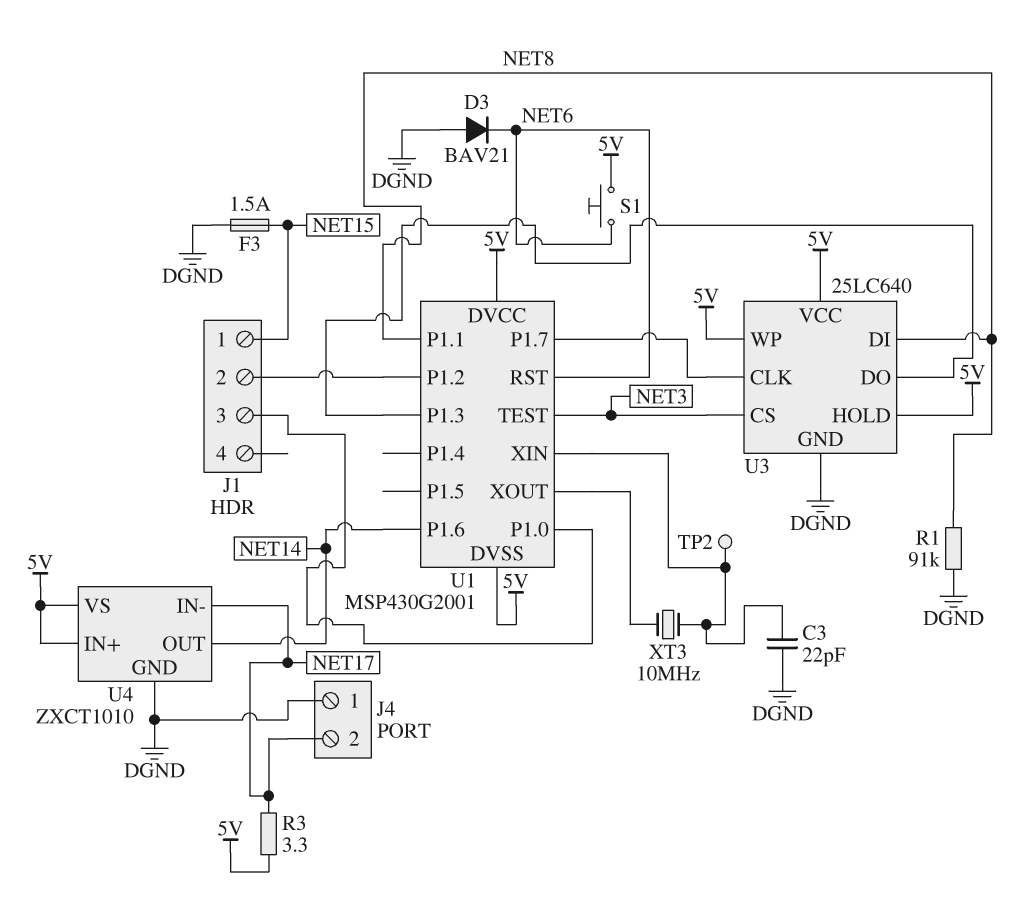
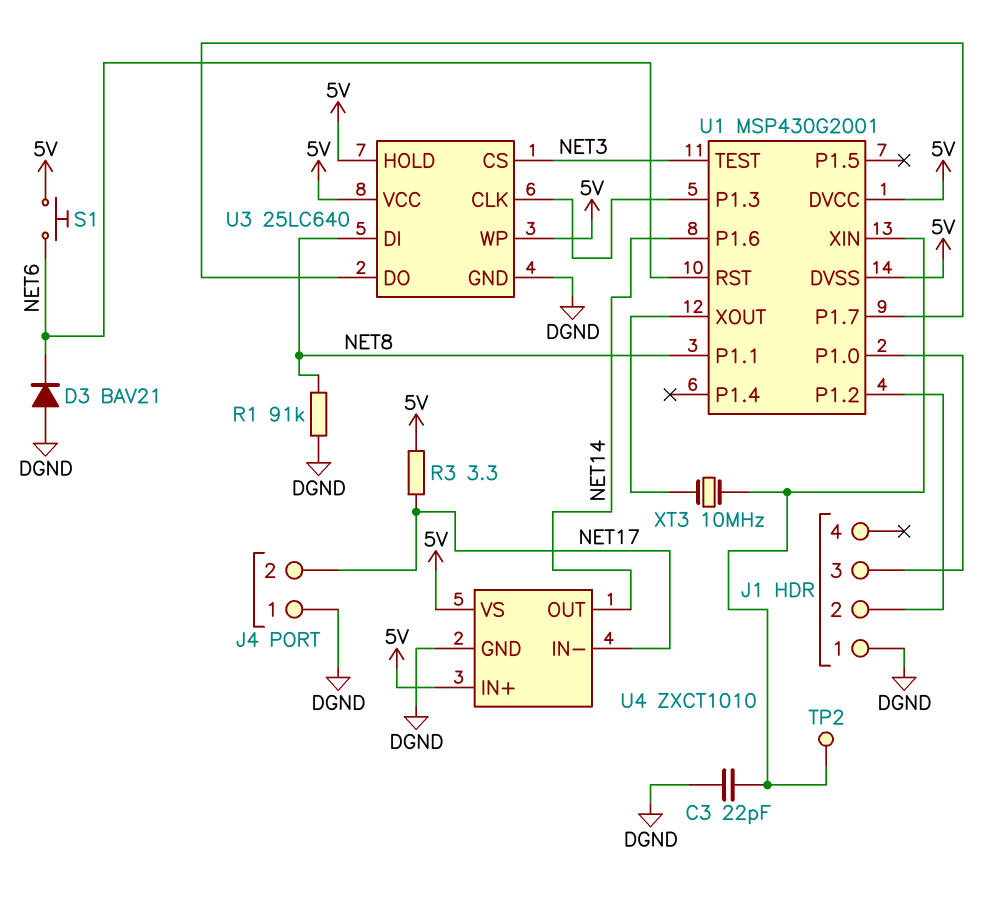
F3: 1.5A (DGND, NET15) -> none
J1 pin 1: NET15 -> DGND
U3 pin CLK: U1/P1.7 -> U1/P1.3
U3 pin DO: U1/P1.3 -> U1/P1.7

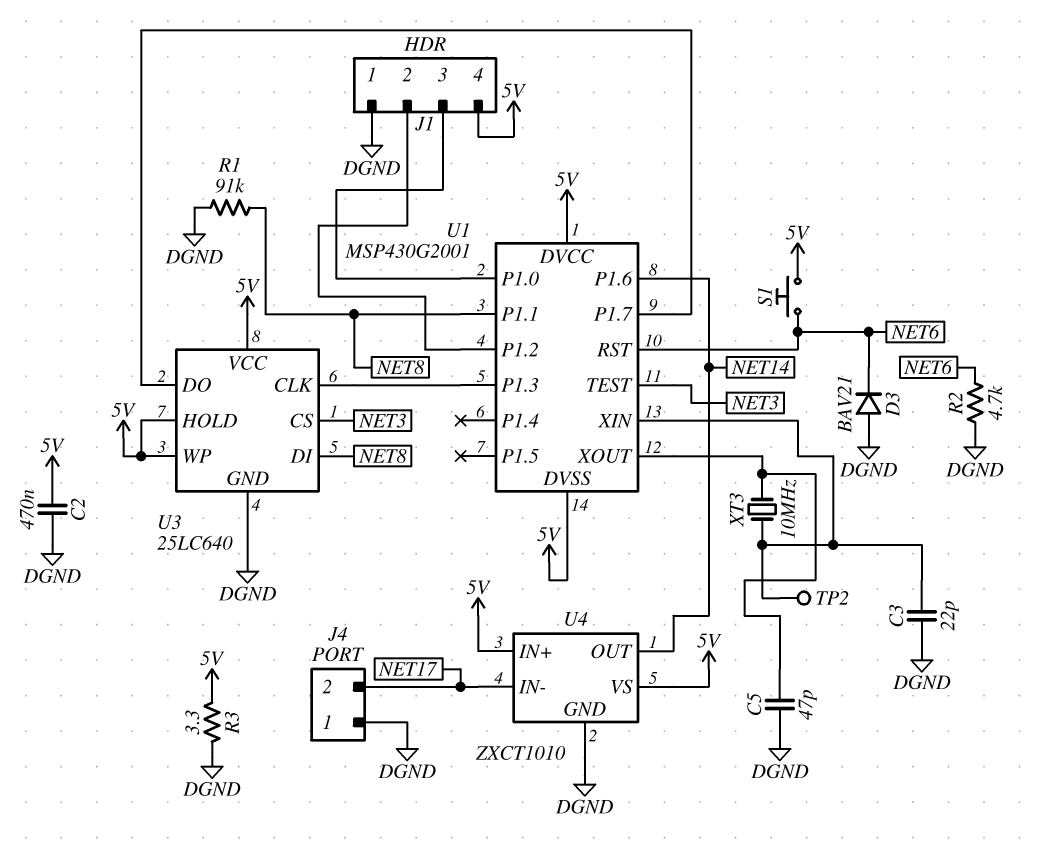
C2: none -> 470nF (5V, DGND)
C5: none -> 47pF (DGND, U1/XOUT)
J1 pin 4: none -> 5V
R2: none -> 4.7k (DGND, NET6)
R3: 3.3 (5V, NET17) -> 3.3 (5V, DGND)

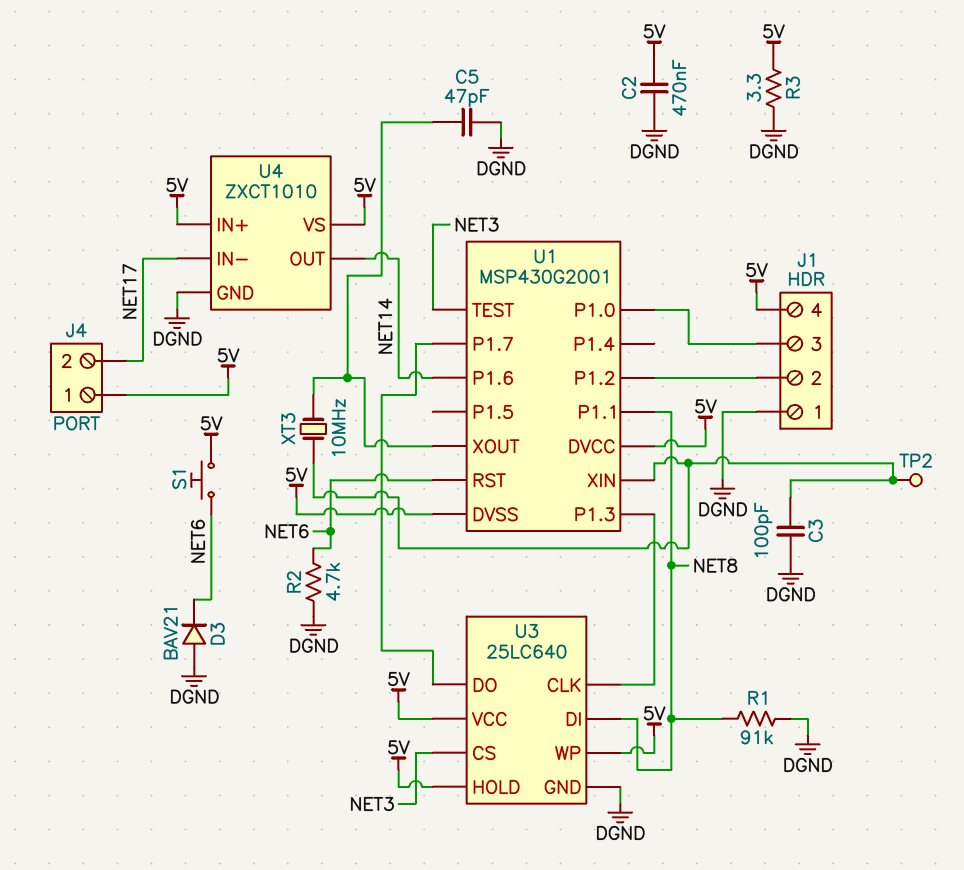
C3: 22pF (DGND, U1/XIN) -> 100pF (DGND, U1/XIN)
J4 pin 1: DGND -> 5V

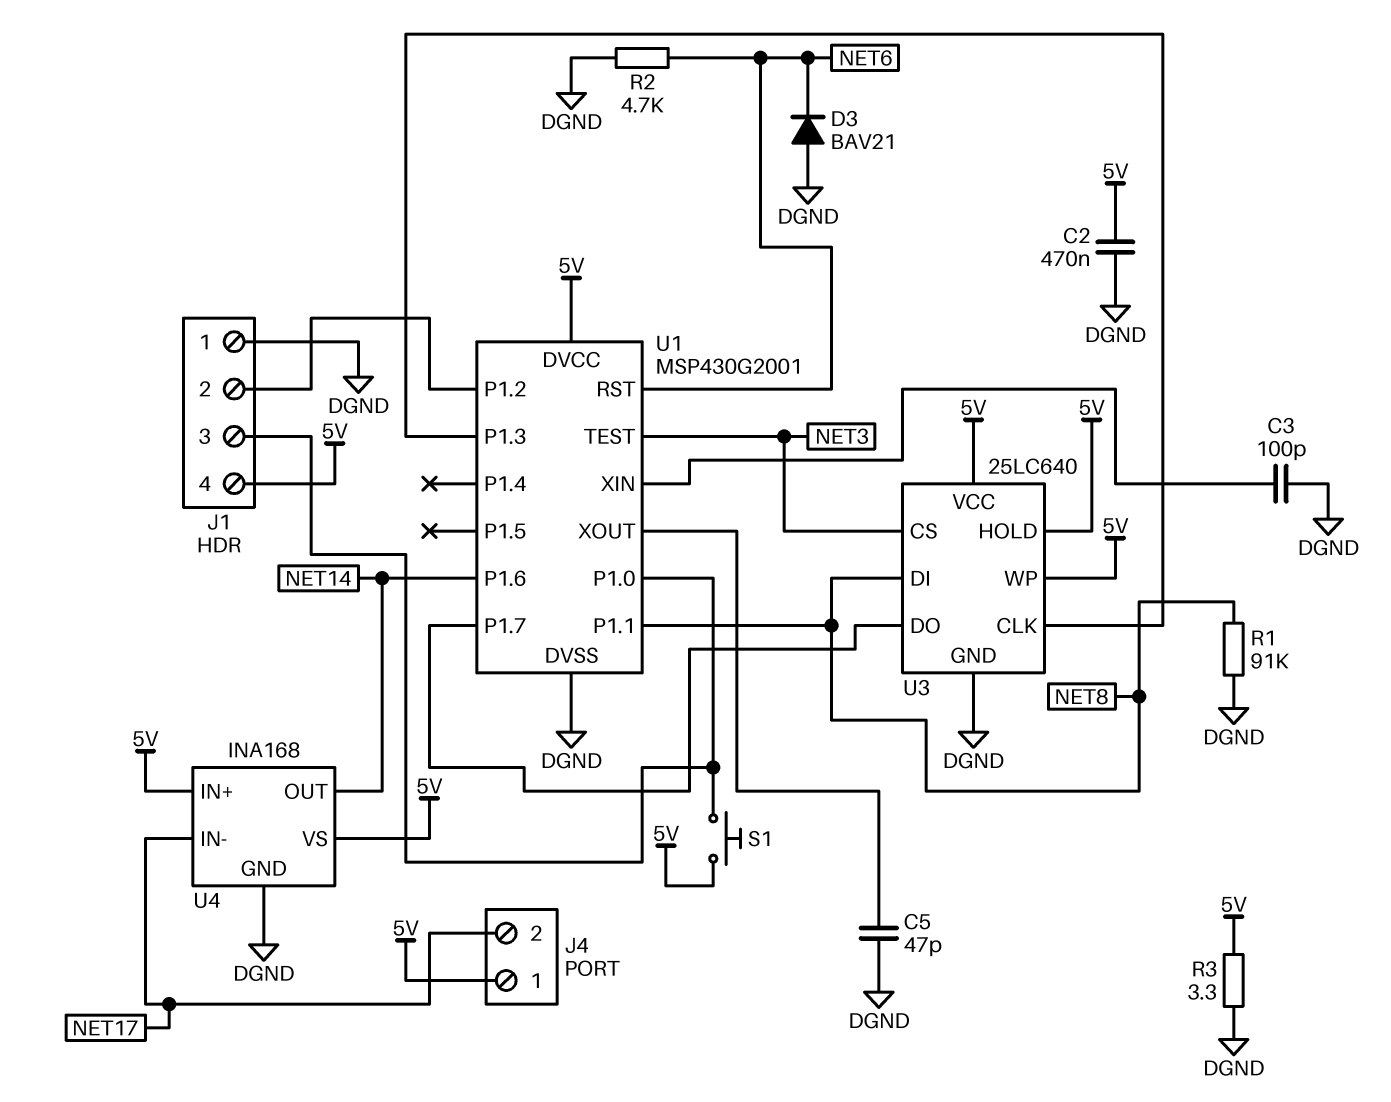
S1: button (5V, NET6) -> button (5V, J1/3)
TP2: test point (U1/XIN) -> none
U1 pin DVSS: 5V -> DGND
U4: ZXCT1010 -> INA168
XT3: 10MHz (U1/XIN, U1/XOUT) -> none

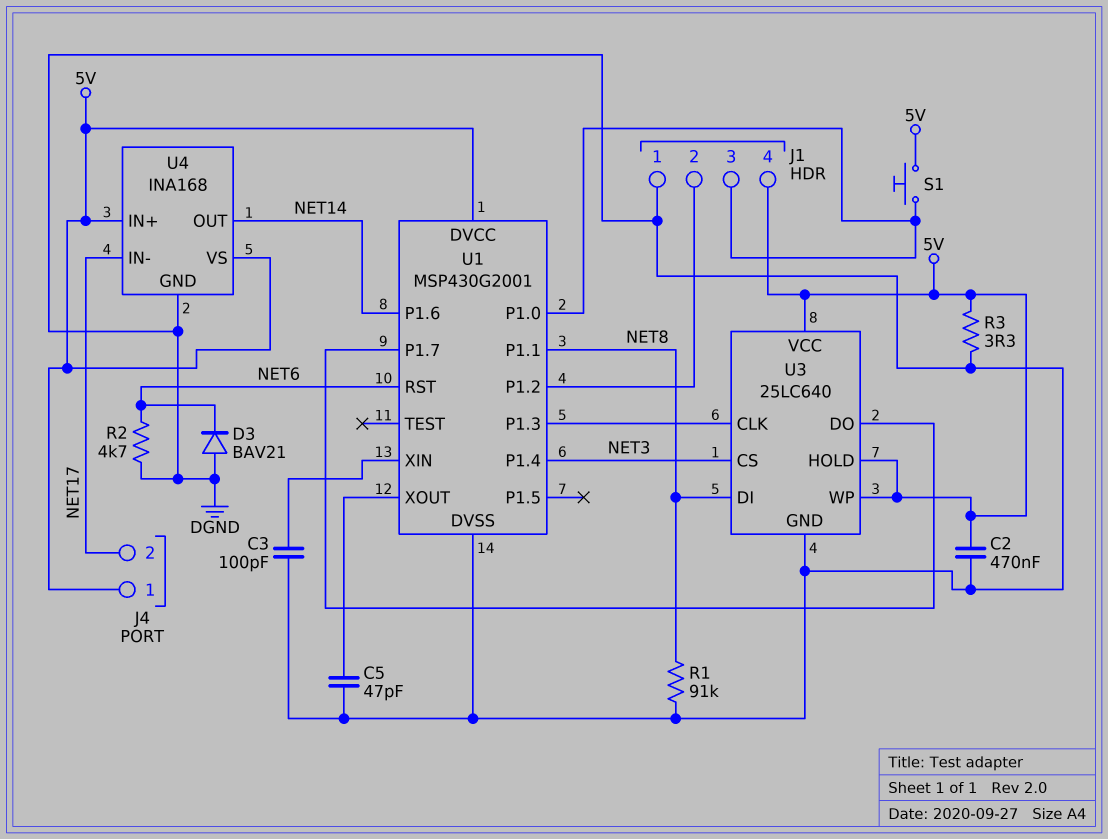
U1 pin P1.4: none -> NET3
U1 pin TEST: NET3 -> none

